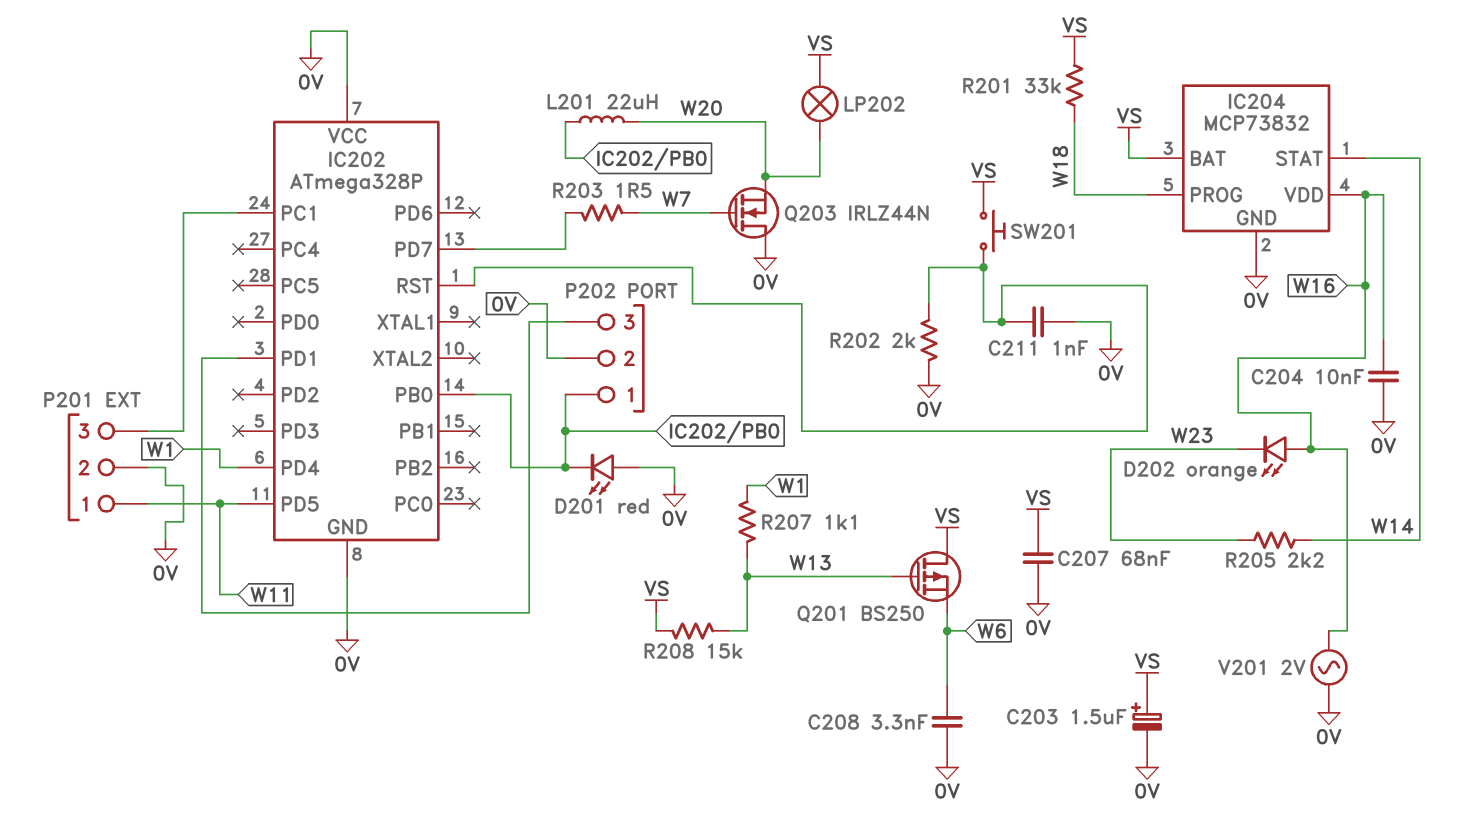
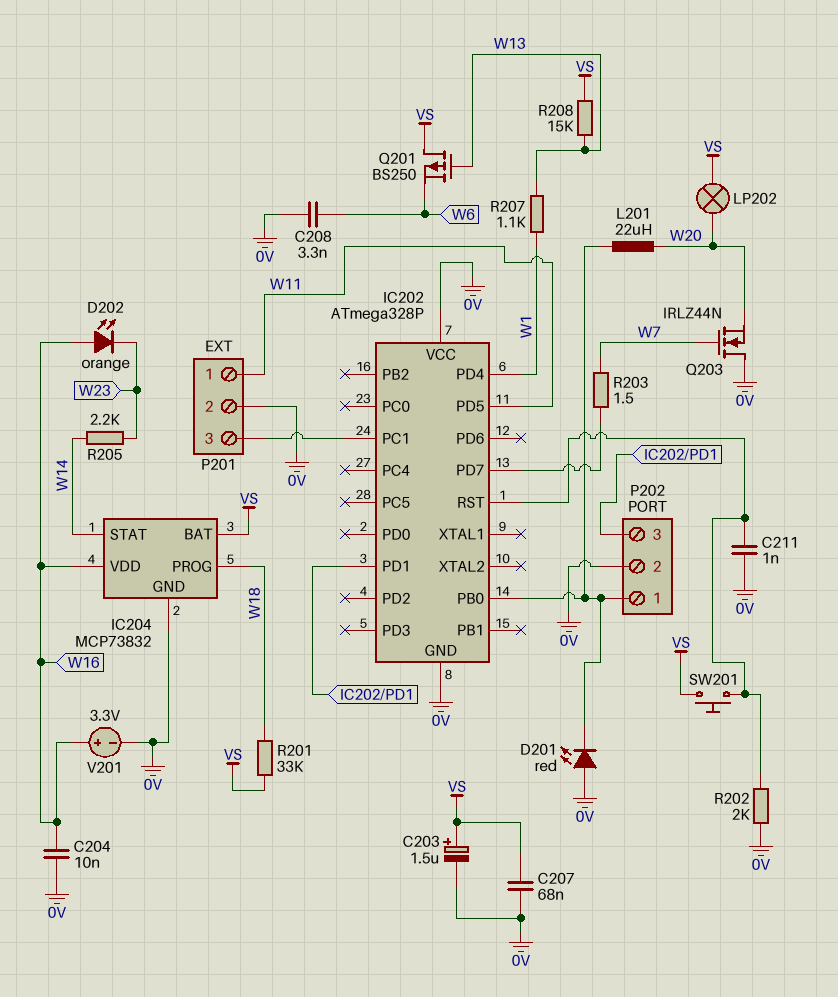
V201: AC 2V (0V, W16) -> 3.3V (plus W16, minus 0V)

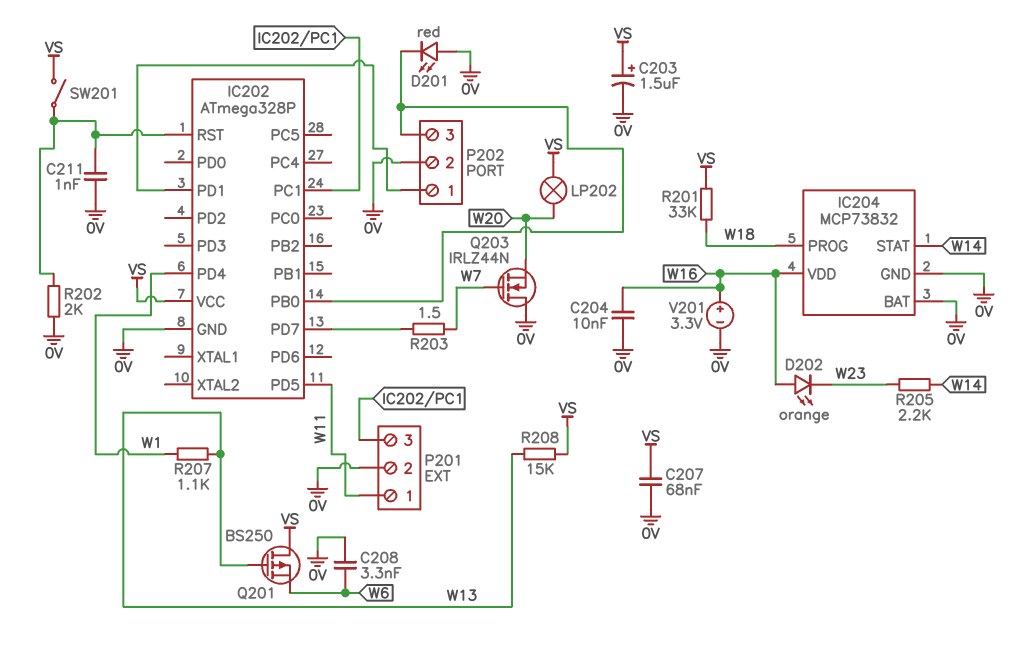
IC202 pin VCC: 0V -> VS
IC204 pin BAT: VS -> 0V
L201: 22uH (IC202/PB0, W20) -> none
P202 pin 1: IC202/PB0 -> IC202/PD1
P202 pin 3: IC202/PD1 -> IC202/PB0
SW201: button (IC202/RST, VS) -> switch (IC202/RST, VS)

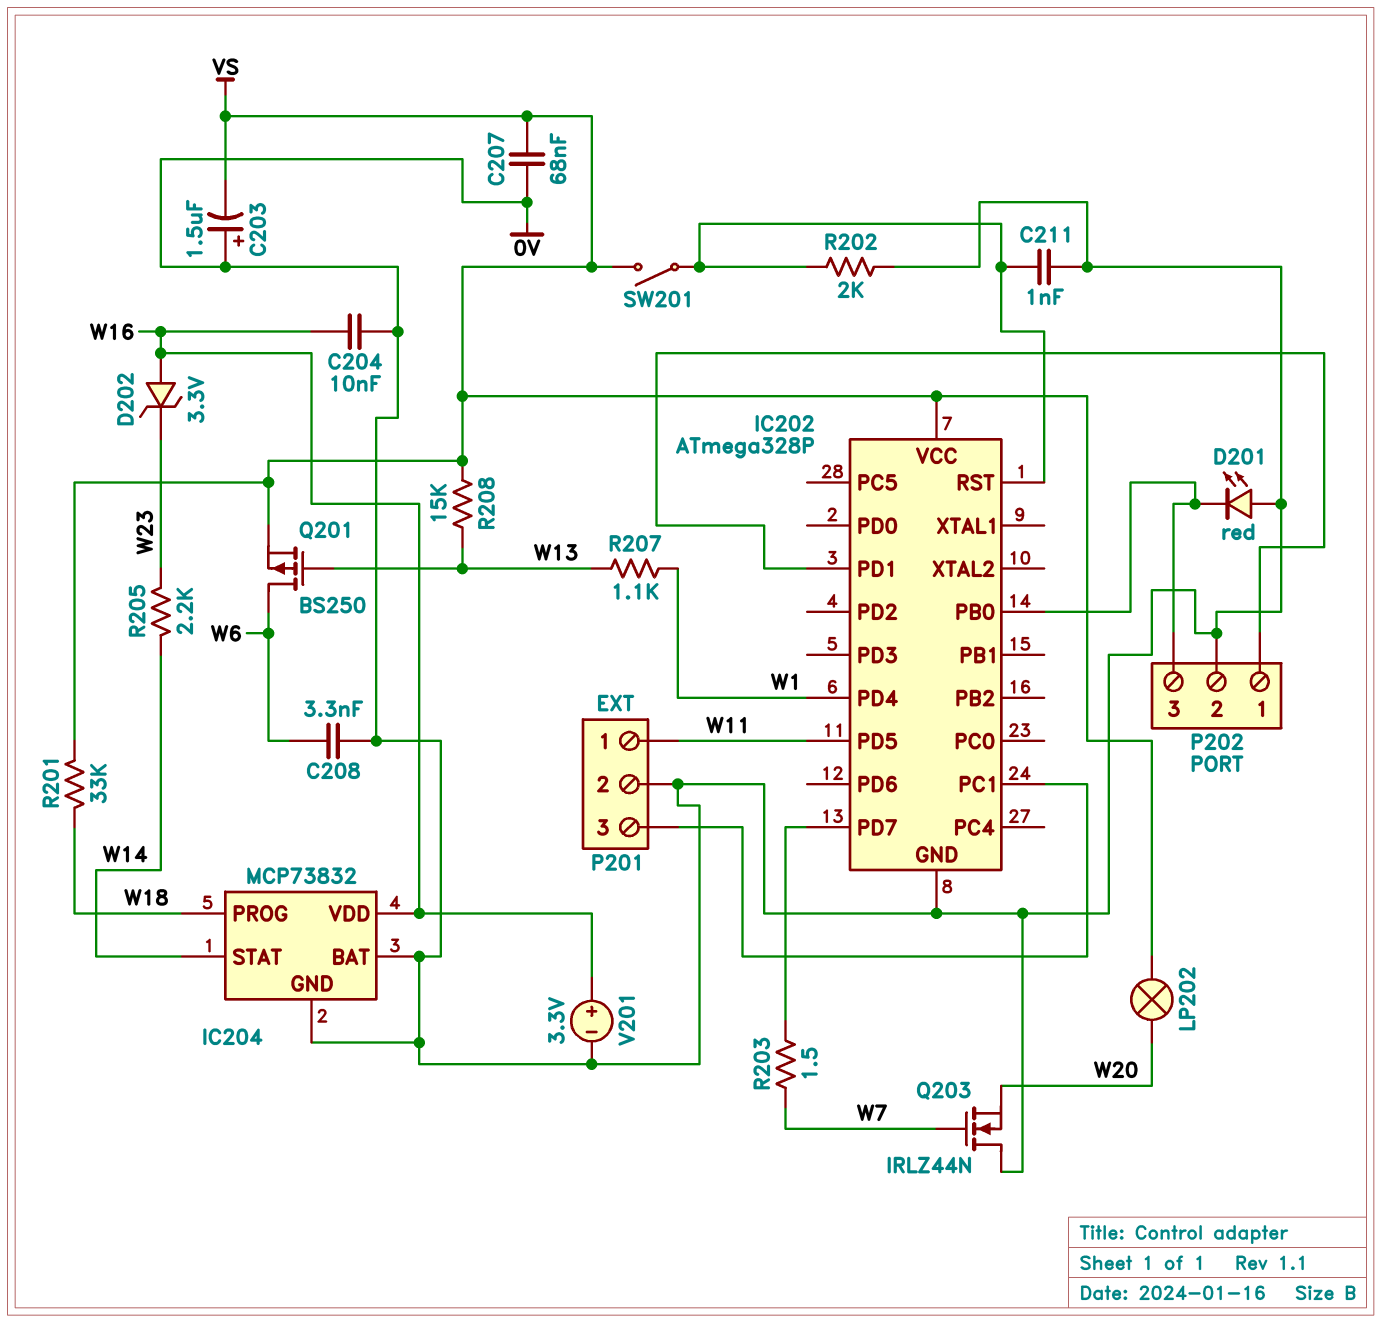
C203: 1.5uF (plus VS, minus 0V) -> 1.5uF (plus 0V, minus VS)
D202: LED orange (A W16, K W23) -> zener 3.3V (A W16, K W23)
Q201: PMOS BS250 (G W13, D VS, S W6) -> PMOS BS250 (G W13, D W6, S VS)

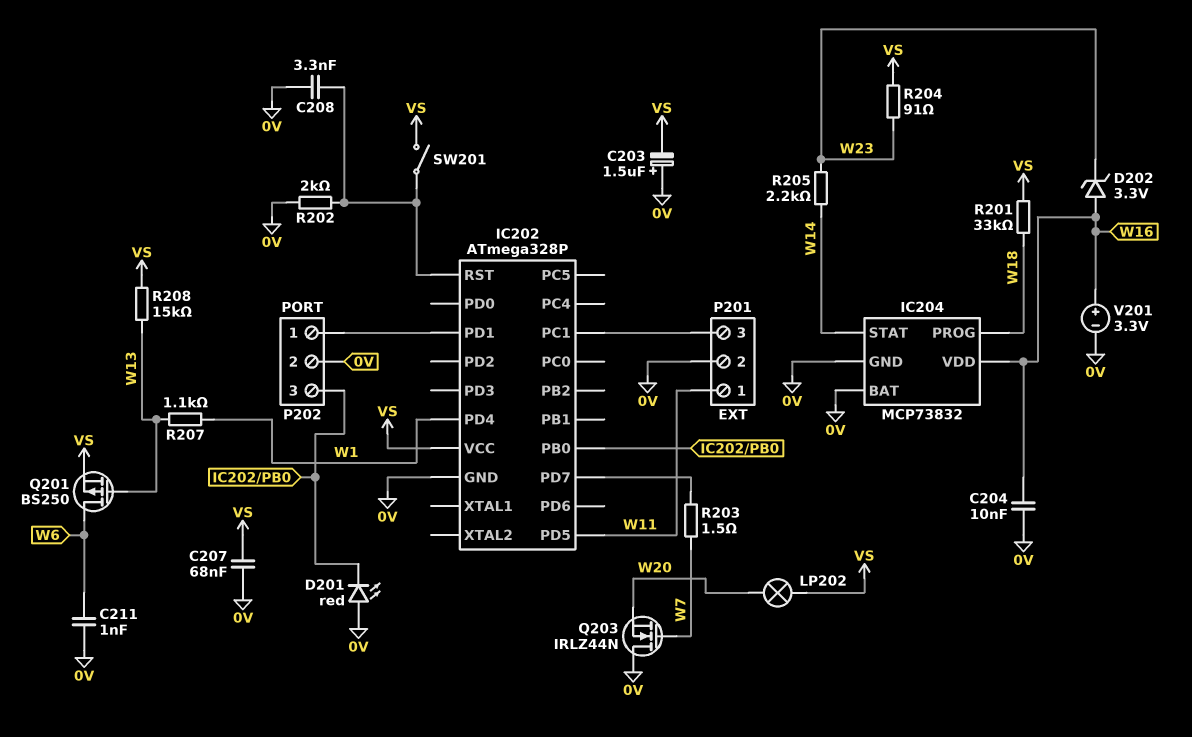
C208: 3.3nF (0V, W6) -> 3.3nF (0V, IC202/RST)
C211: 1nF (0V, IC202/RST) -> 1nF (0V, W6)
R204: none -> 91 (VS, W23)

